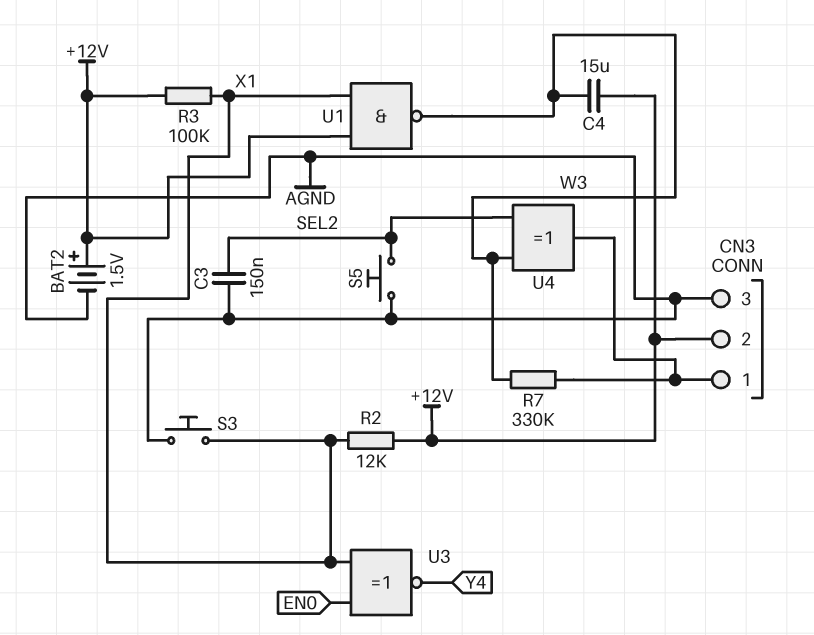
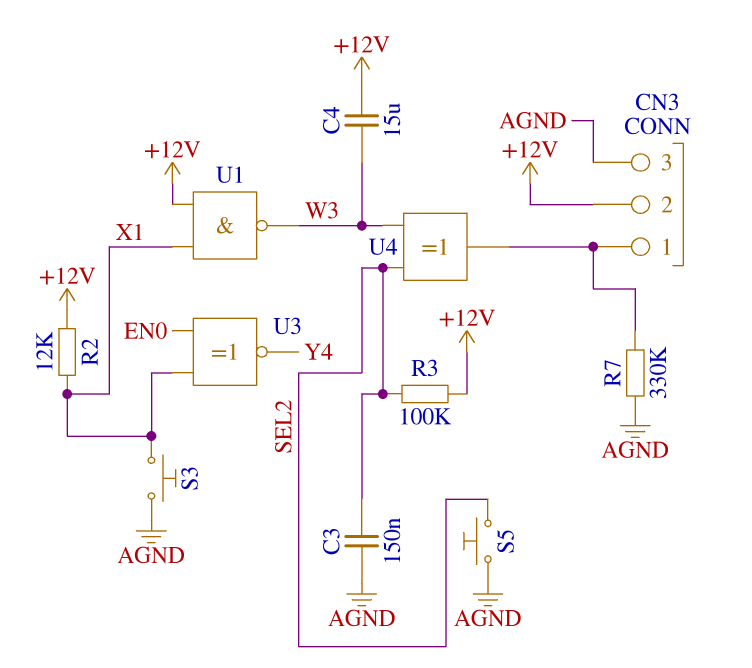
BAT2: 1.5V (plus +12V, minus AGND) -> none
R3: 100k (+12V, X1) -> 100k (+12V, SEL2)
R7: 330k (CN3/1, W3) -> 330k (AGND, CN3/1)

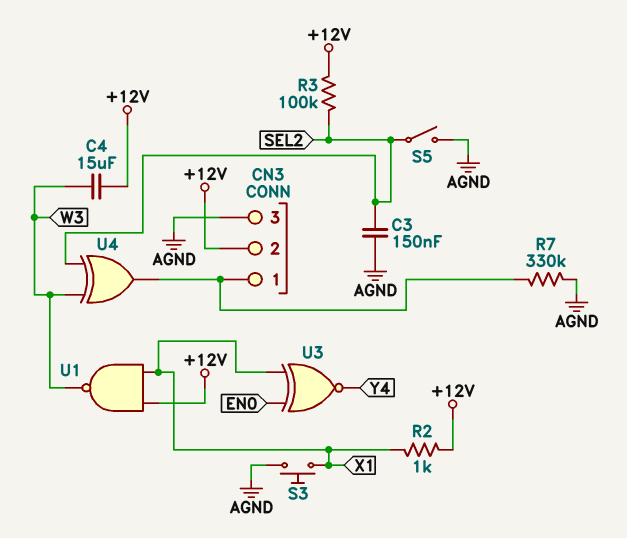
R2: 12k (+12V, X1) -> 1k (+12V, X1)
S5: button (AGND, SEL2) -> switch (AGND, SEL2)

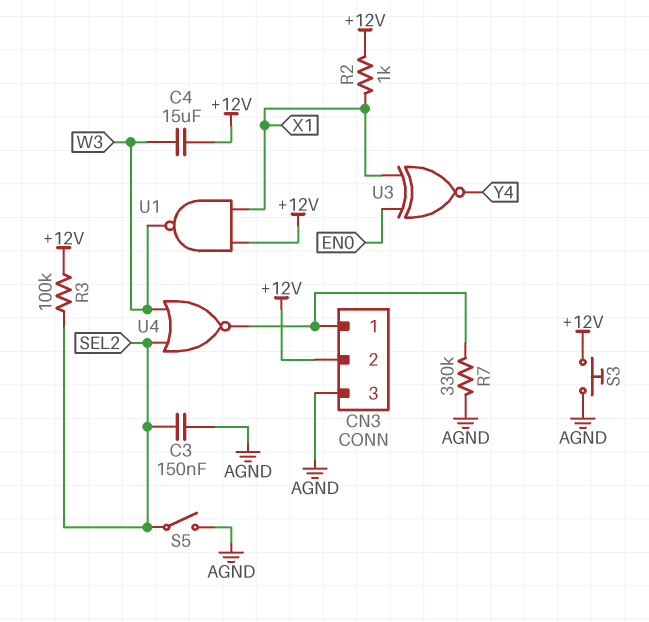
S3: button (AGND, X1) -> button (+12V, AGND)
U4: XOR (in SEL2, in W3, out CN3/1) -> NOR (in SEL2, in W3, out CN3/1)

